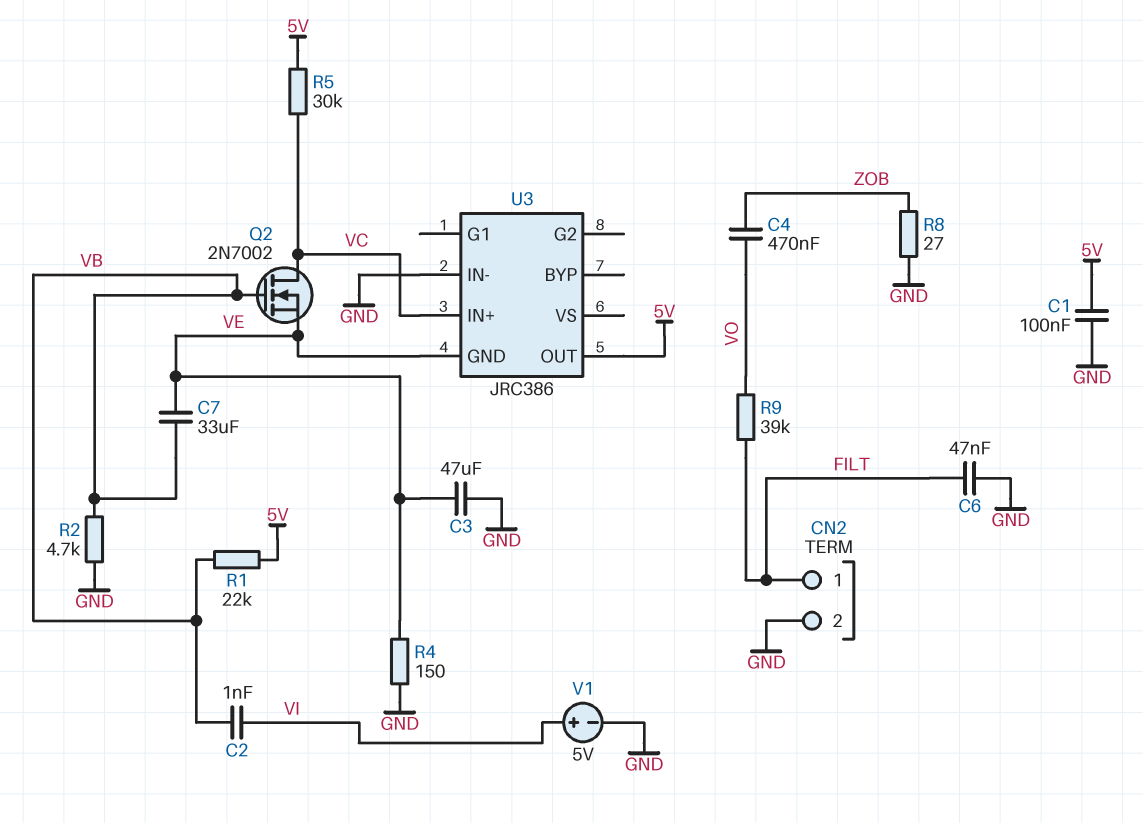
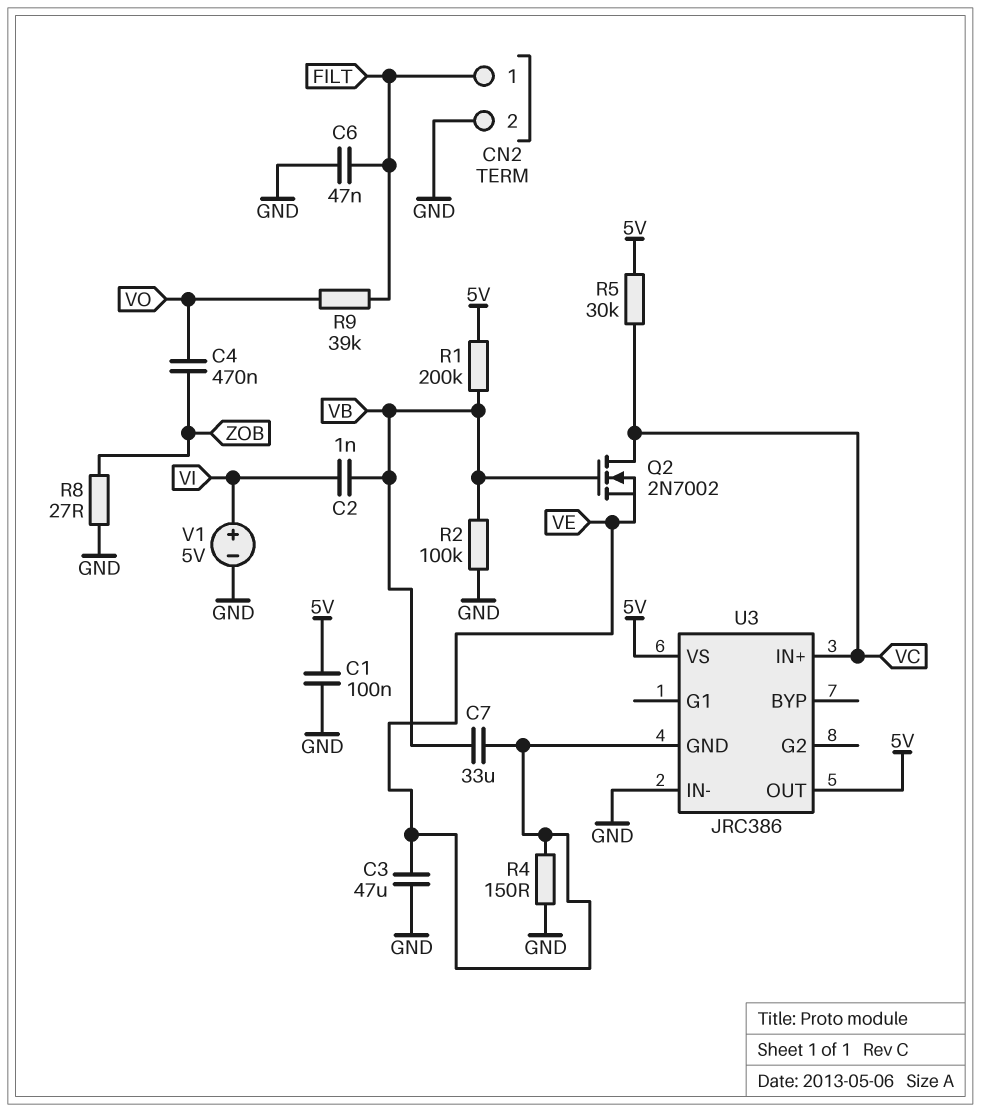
R1: 22k (5V, VB) -> 200k (5V, VB)
R2: 4.7k (GND, VB) -> 100k (GND, VB)
U3 pin VS: none -> 5V

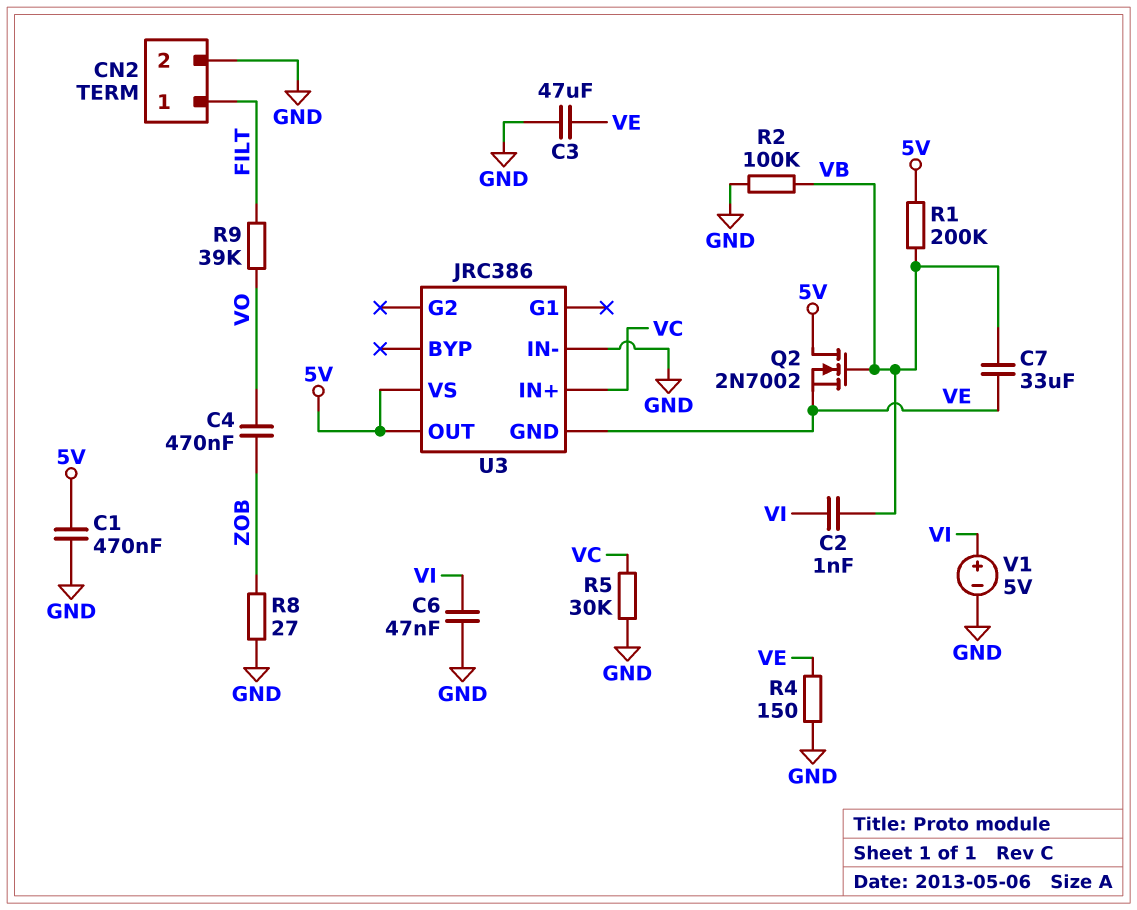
C1: 100nF (5V, GND) -> 470nF (5V, GND)
C6: 47nF (FILT, GND) -> 47nF (GND, VI)
Q2: NMOS 2N7002 (G VB, D VC, S VE) -> NMOS 2N7002 (G VB, D 5V, S VE)
R5: 30k (5V, VC) -> 30k (GND, VC)

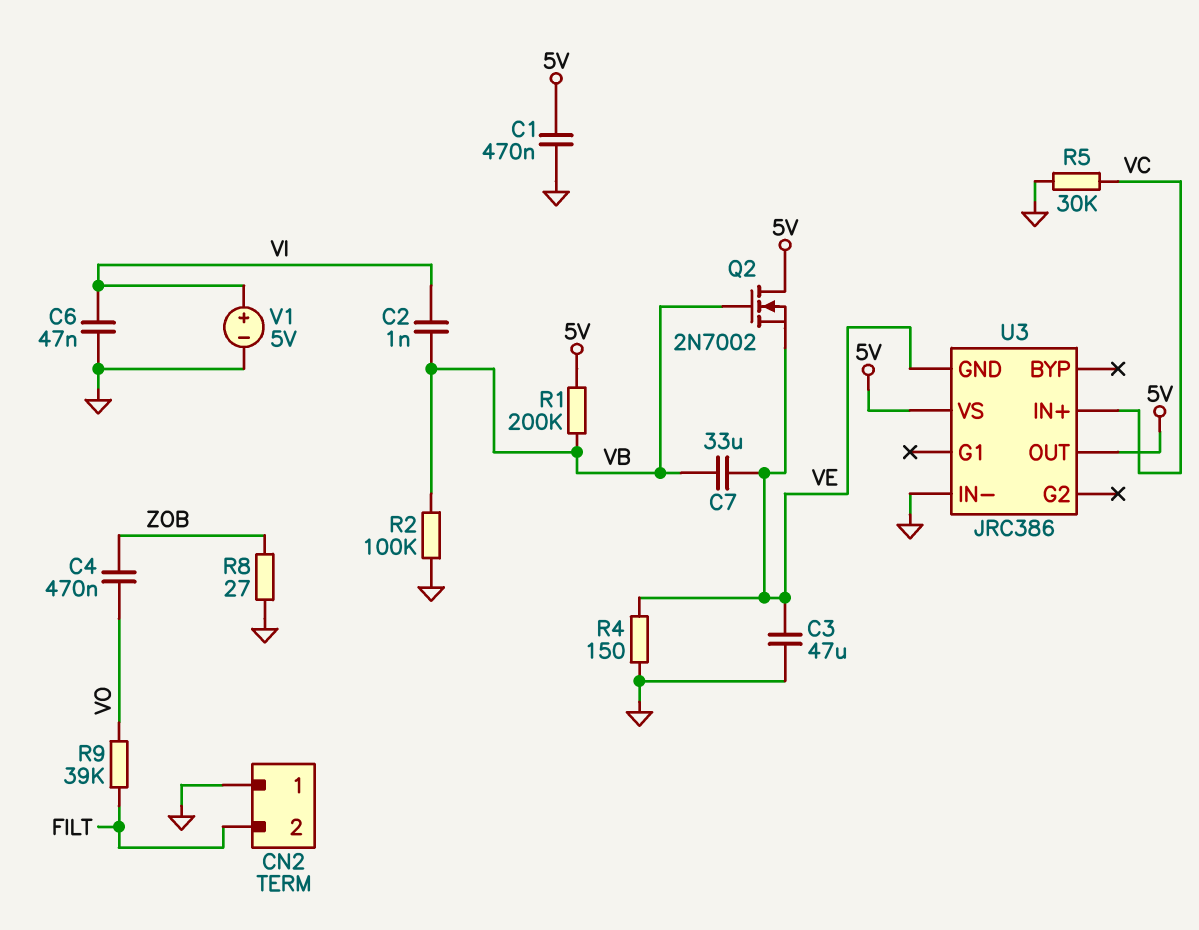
CN2 pin 1: FILT -> GND
CN2 pin 2: GND -> FILT

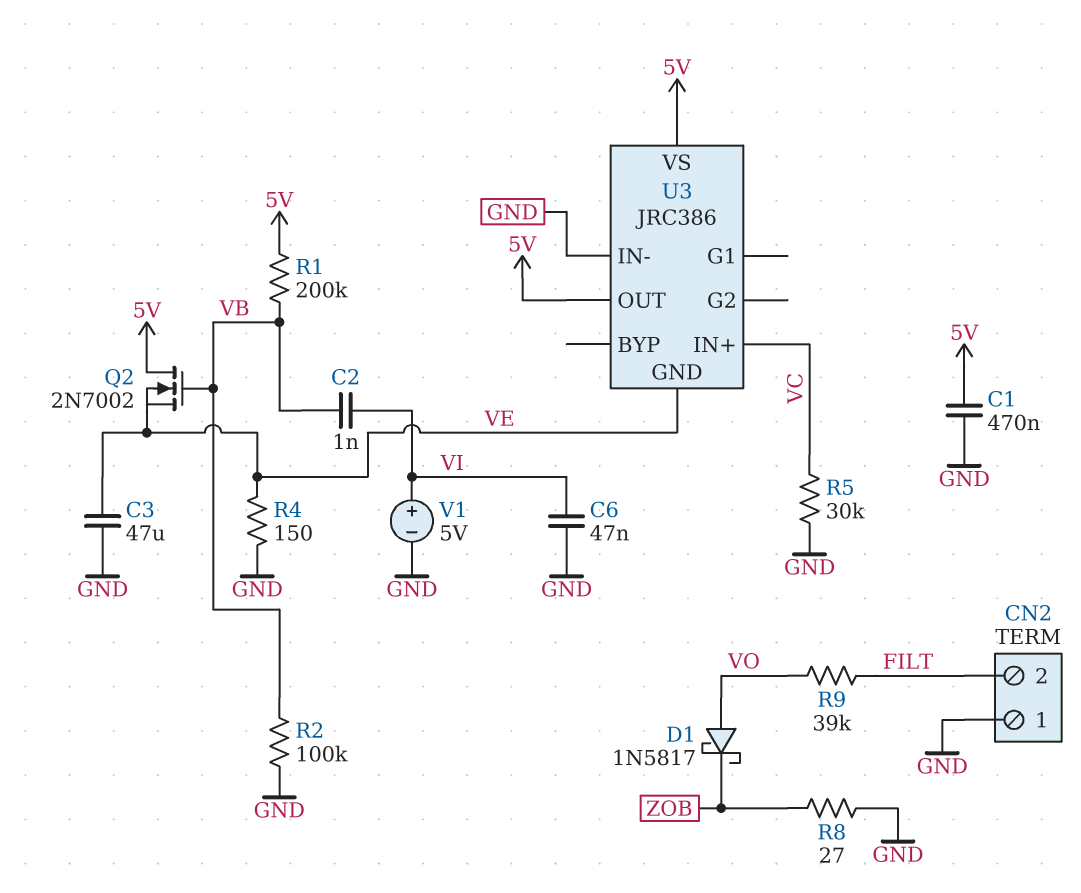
C4: 470nF (VO, ZOB) -> none
C7: 33uF (VB, VE) -> none
D1: none -> schottky 1N5817 (A VO, K ZOB)

